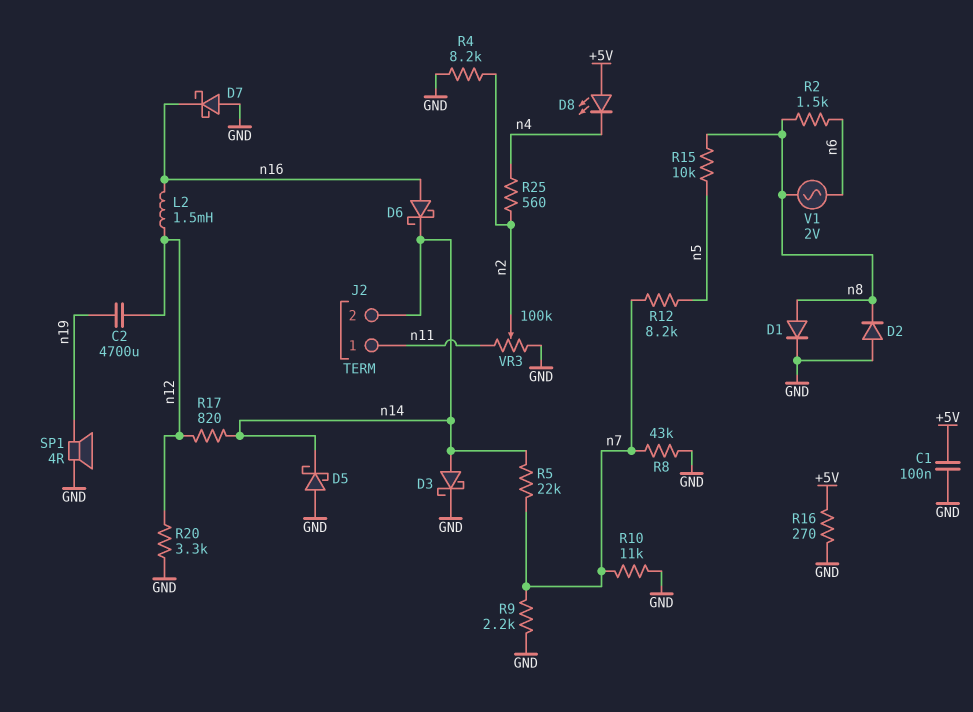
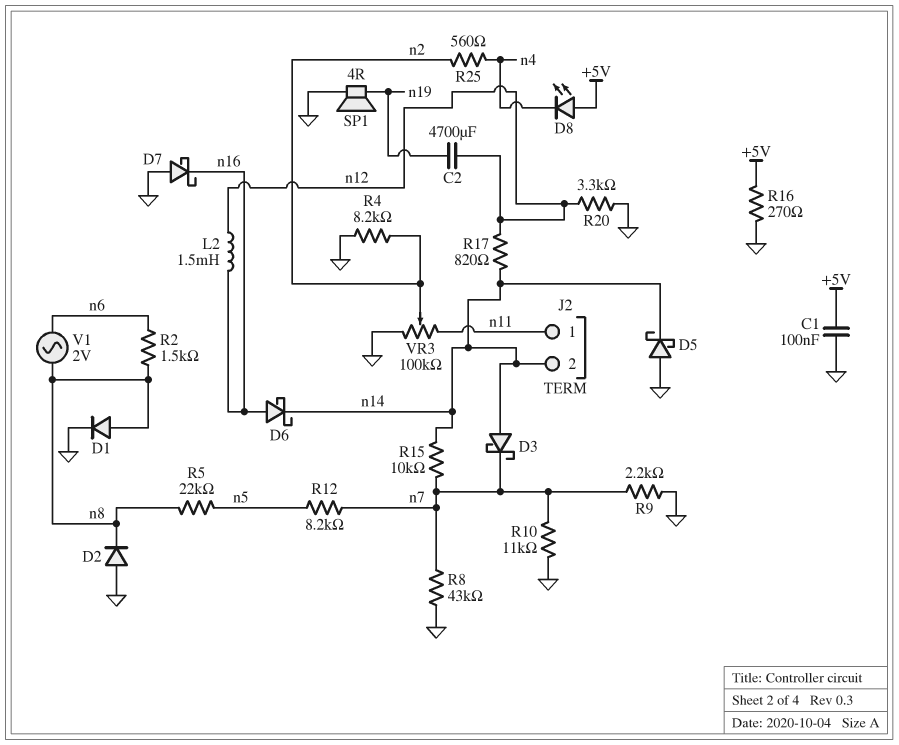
D3: schottky (A n14, K GND) -> schottky (A n14, K n7)
R5: 22k (n7, n14) -> 22k (n5, n8)
R15: 10k (n5, n8) -> 10k (n7, n14)

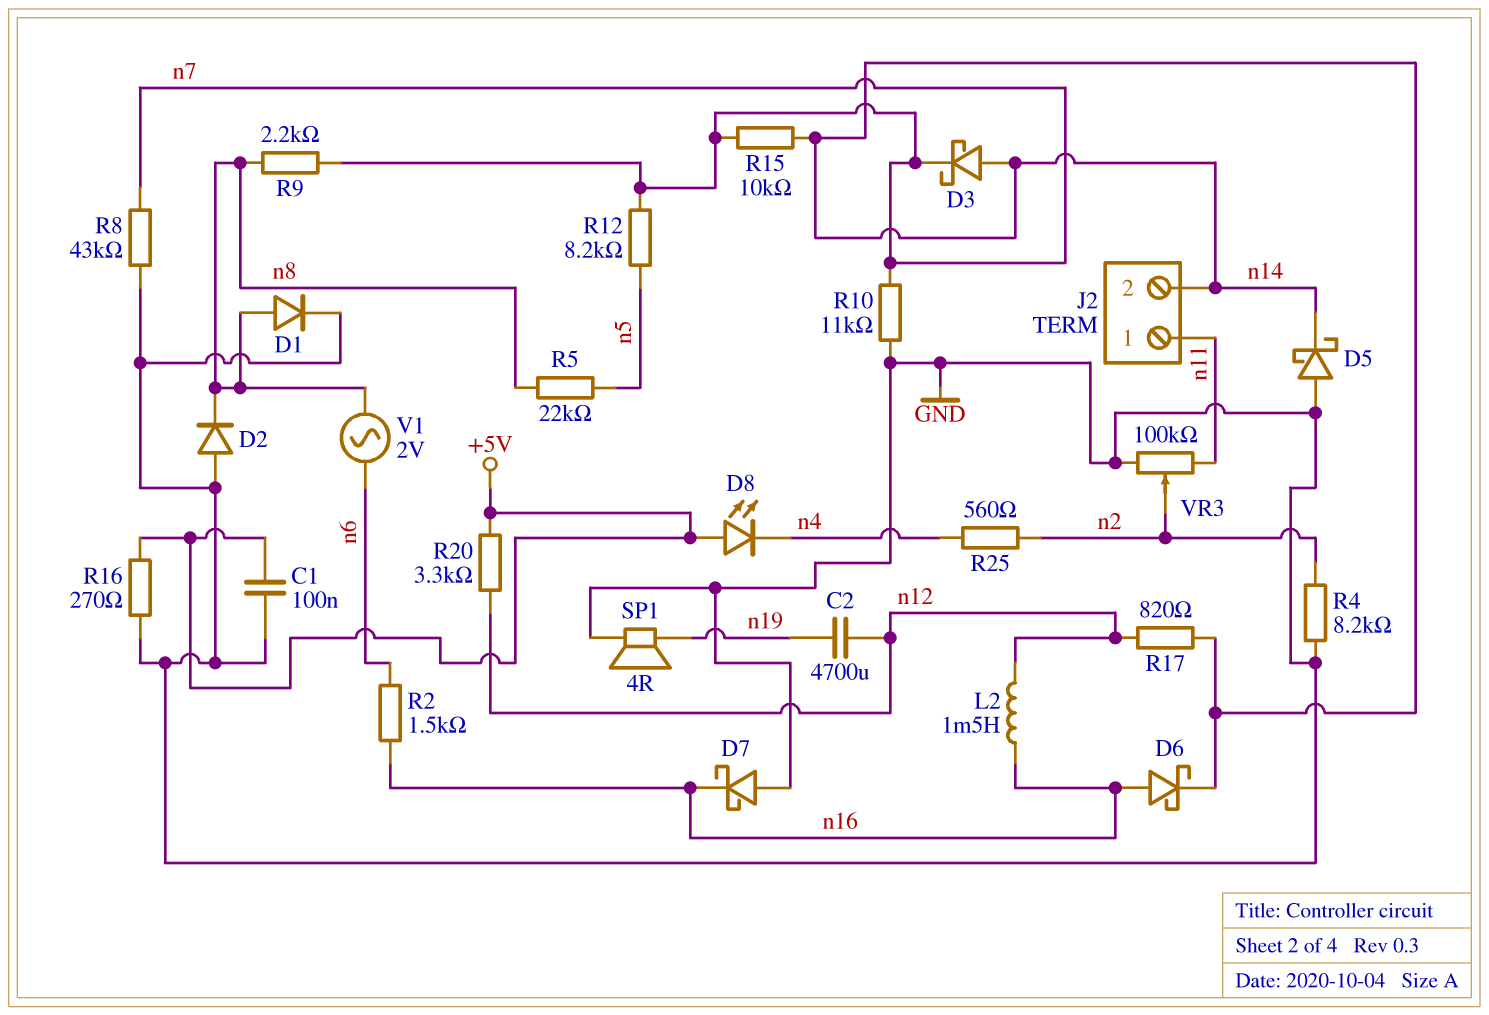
R2: 1.5k (n6, n8) -> 1.5k (n6, n16)
R9: 2.2k (GND, n7) -> 2.2k (n7, n8)
R20: 3.3k (GND, n12) -> 3.3k (+5V, n12)

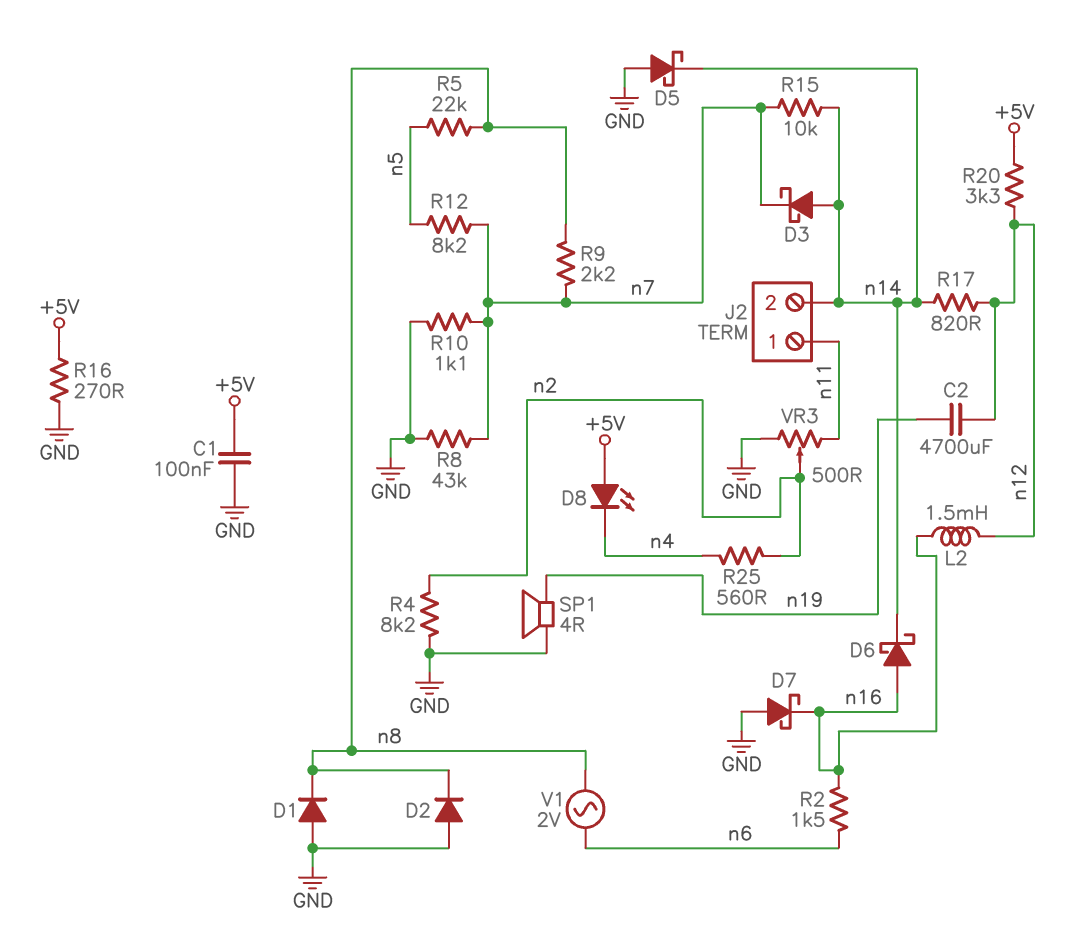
D1: diode (A n8, K GND) -> diode (A GND, K n8)
R10: 11k (GND, n7) -> 1.1k (GND, n7)
VR3: 100k (GND, n11, wiper n2) -> 500 (GND, n11, wiper n2)

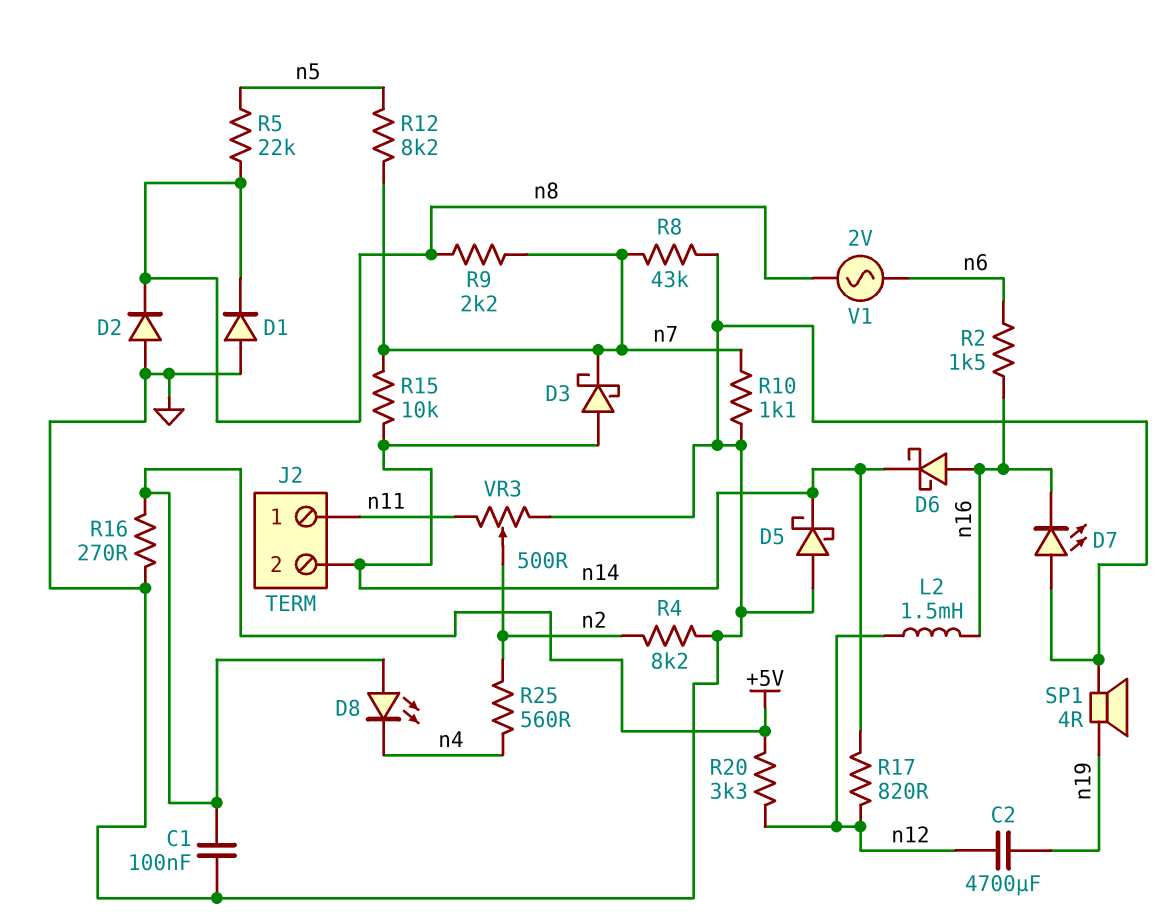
D7: schottky (A GND, K n16) -> LED (A GND, K n16)

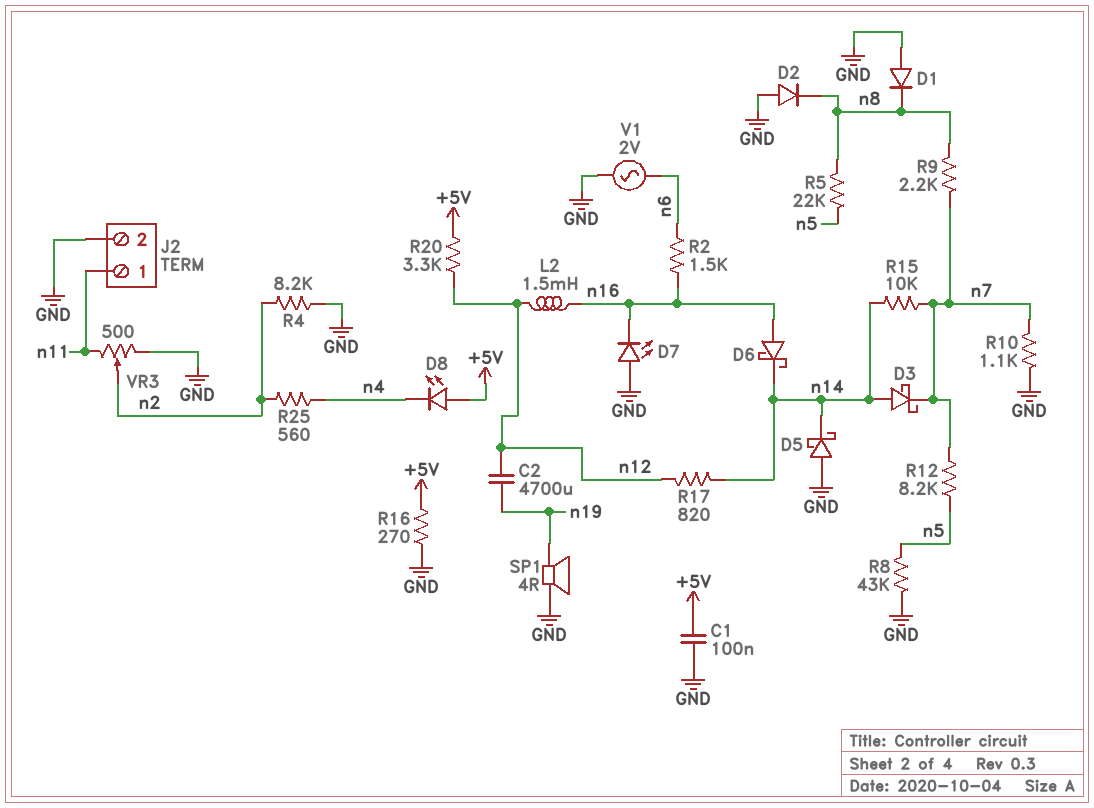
J2 pin 2: n14 -> GND
R8: 43k (GND, n7) -> 43k (GND, n5)
V1: AC 2V (n6, n8) -> AC 2V (GND, n6)

